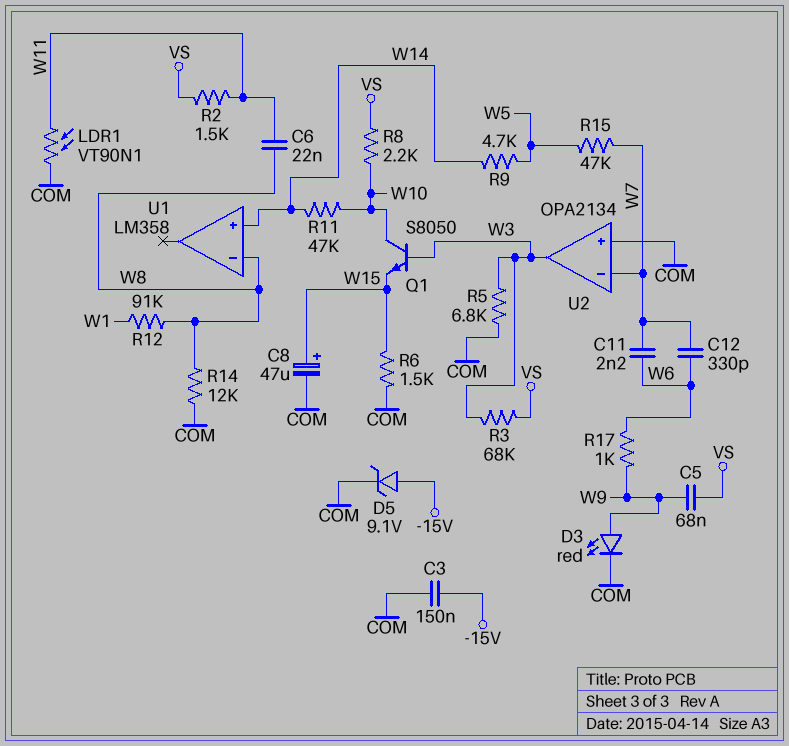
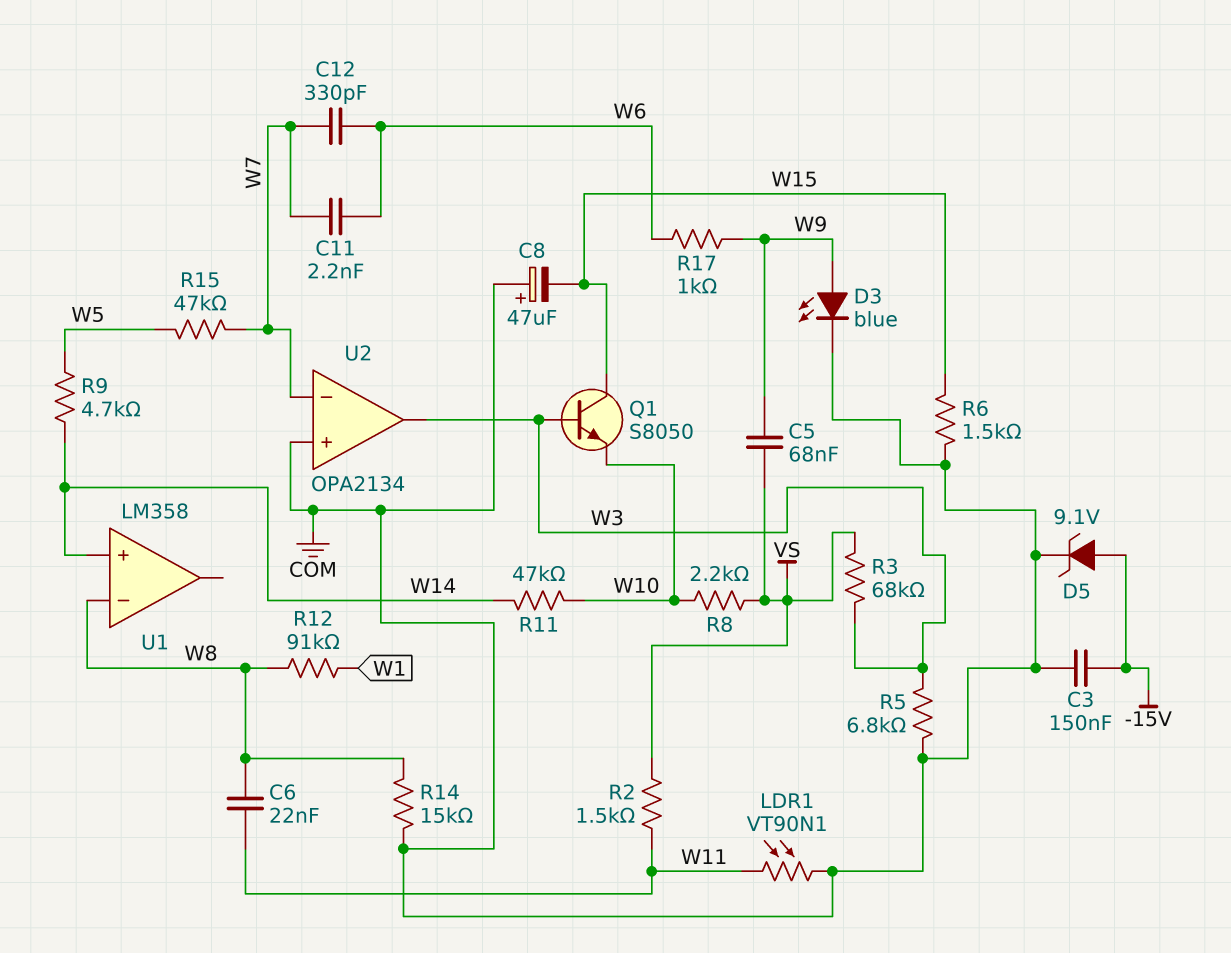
C8: 47uF (plus W15, minus COM) -> 47uF (plus COM, minus W15)
D3: LED red (A W9, K COM) -> LED blue (A W9, K COM)
Q1: NPN S8050 (B W3, C W10, E W15) -> NPN S8050 (B W3, C W15, E W10)
R14: 12k (COM, W8) -> 15k (COM, W8)

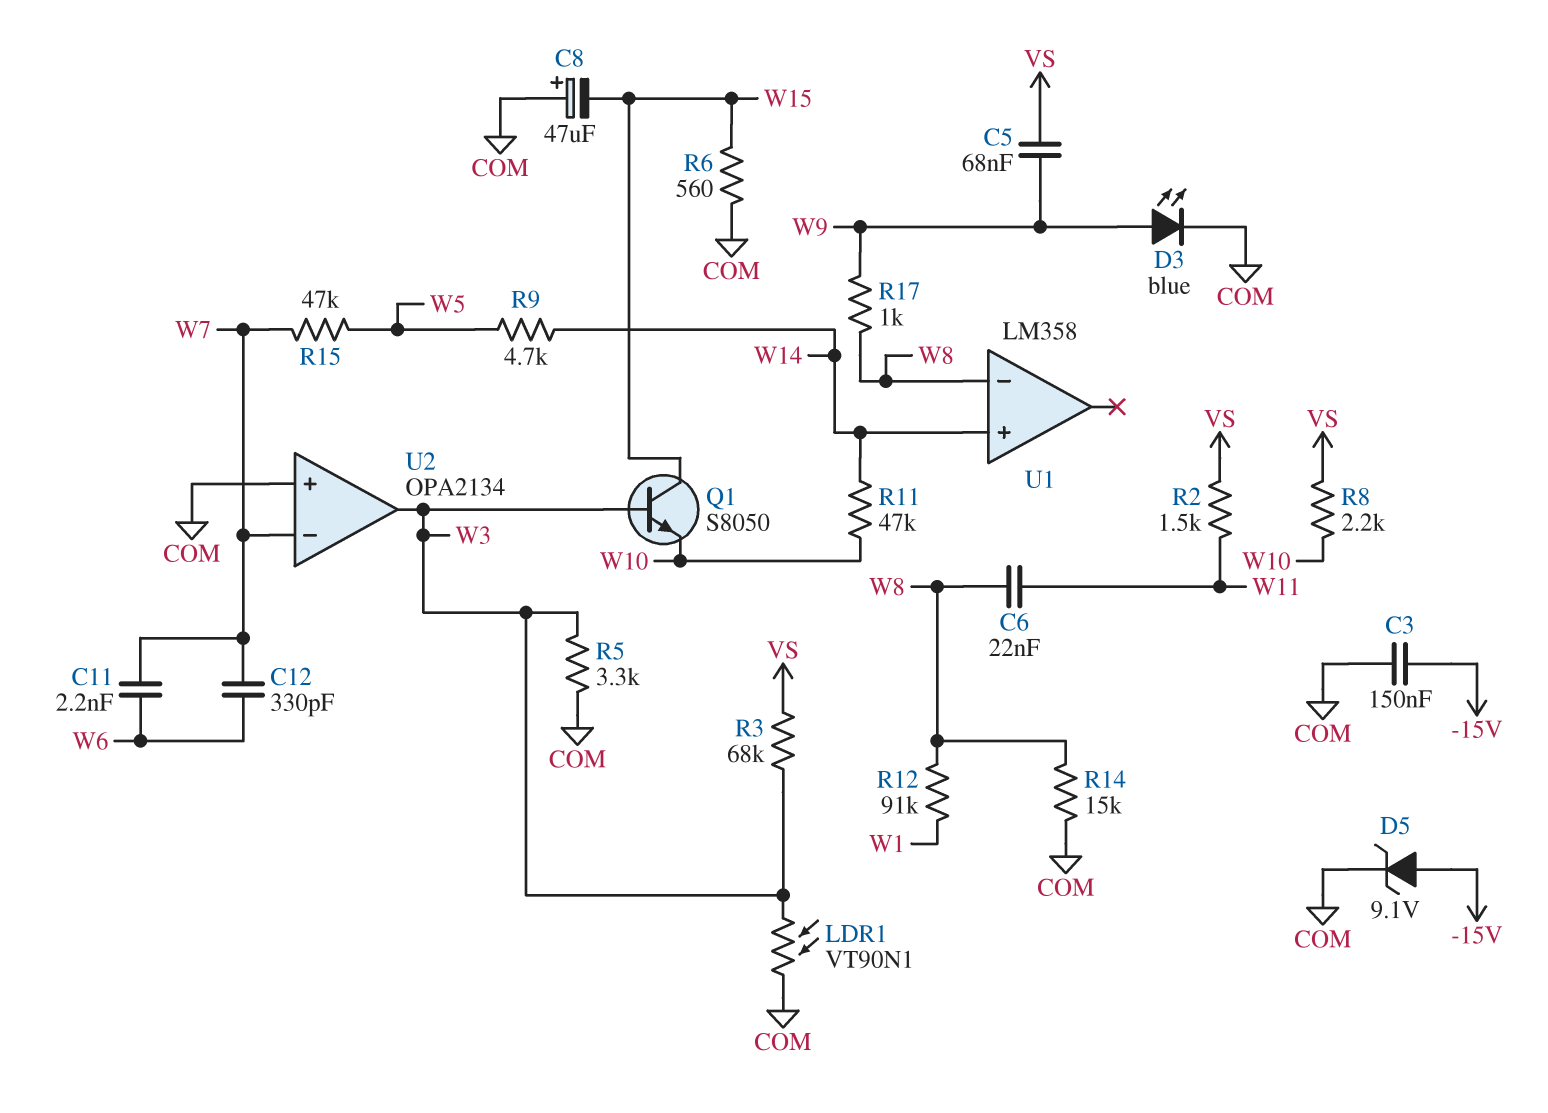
LDR1: VT90N1 (COM, W11) -> VT90N1 (COM, W3)
R5: 6.8k (COM, W3) -> 3.3k (COM, W3)
R6: 1.5k (COM, W15) -> 560 (COM, W15)
R17: 1k (W6, W9) -> 1k (W8, W9)

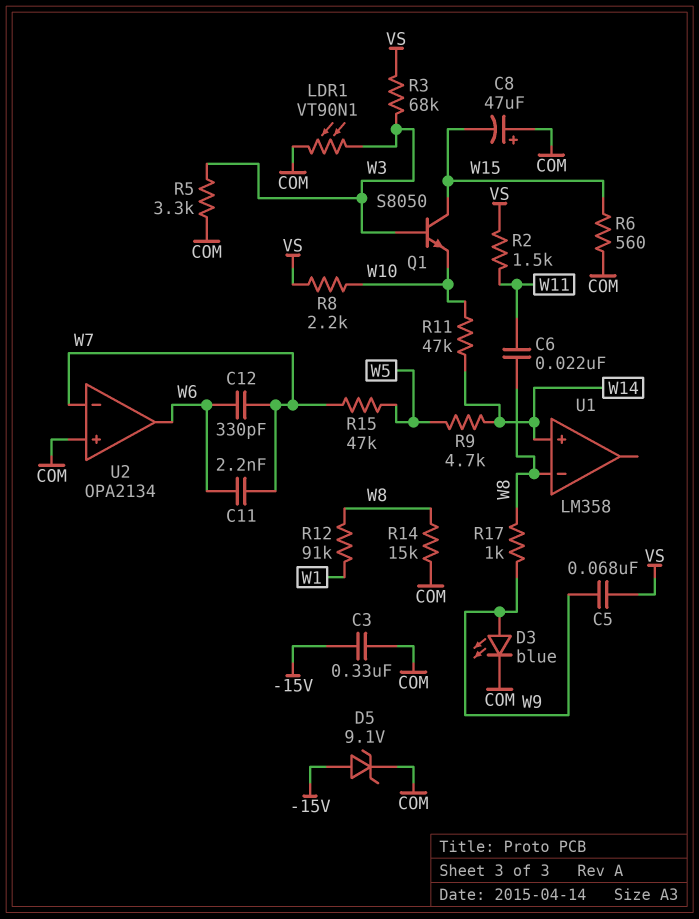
C3: 150nF (-15V, COM) -> 330nF (-15V, COM)
U2 pin out: W3 -> W6

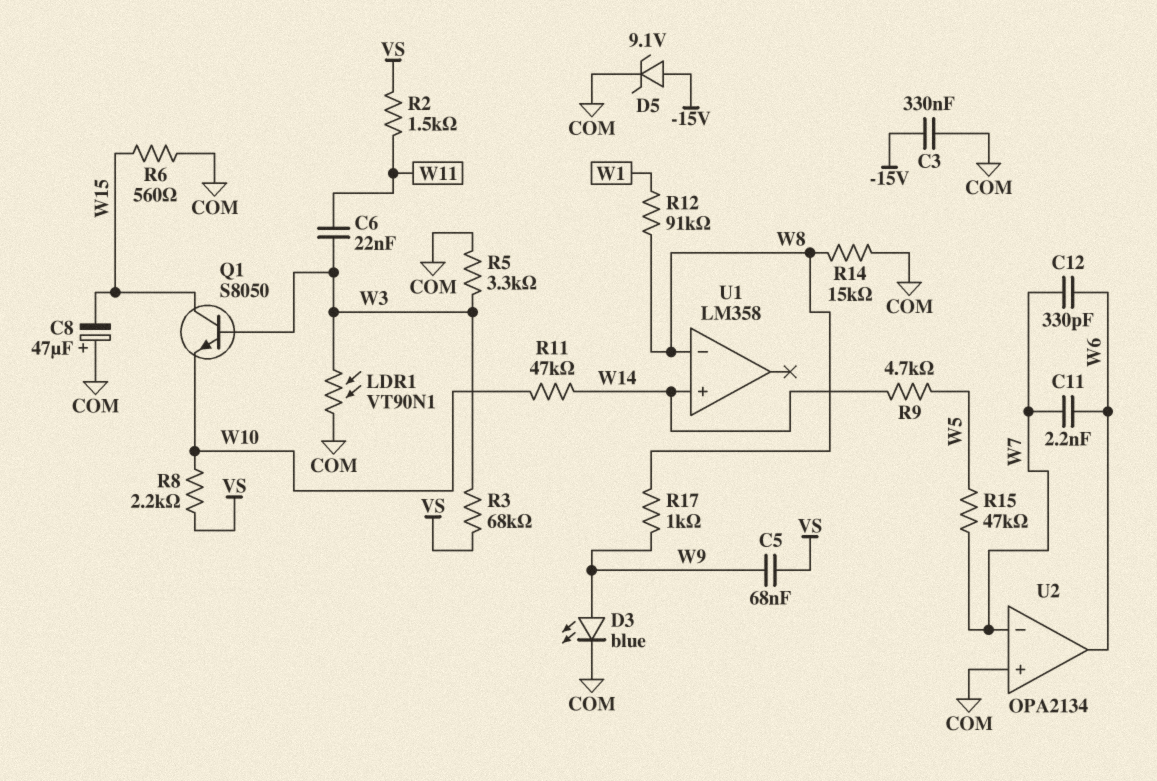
C6: 22nF (W8, W11) -> 22nF (W3, W11)

